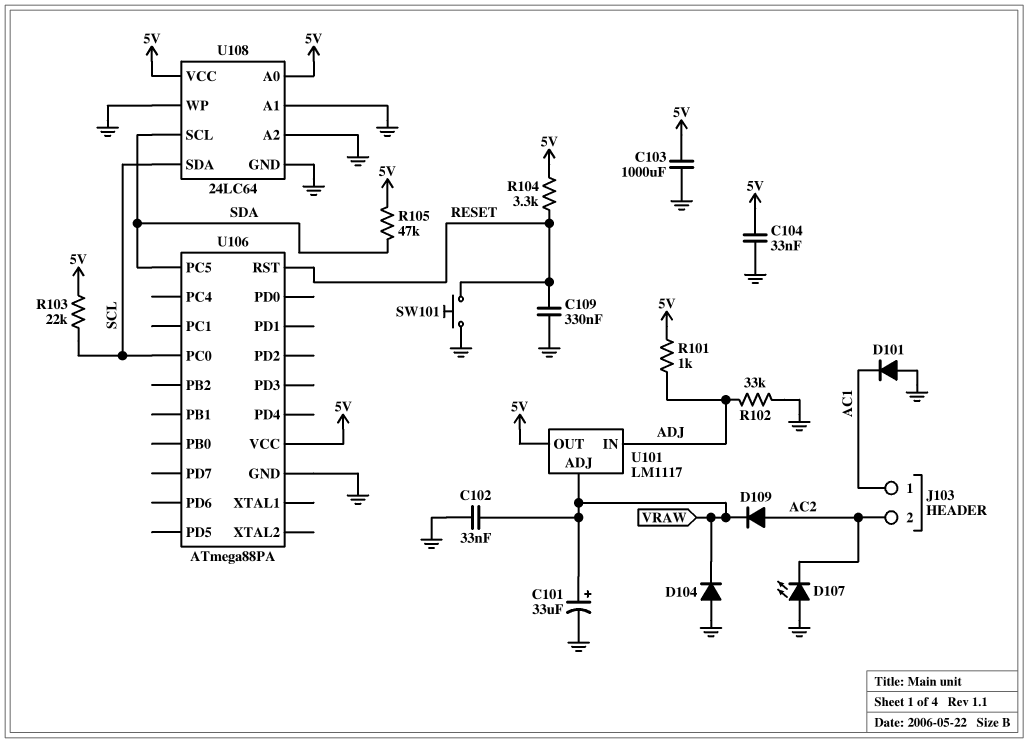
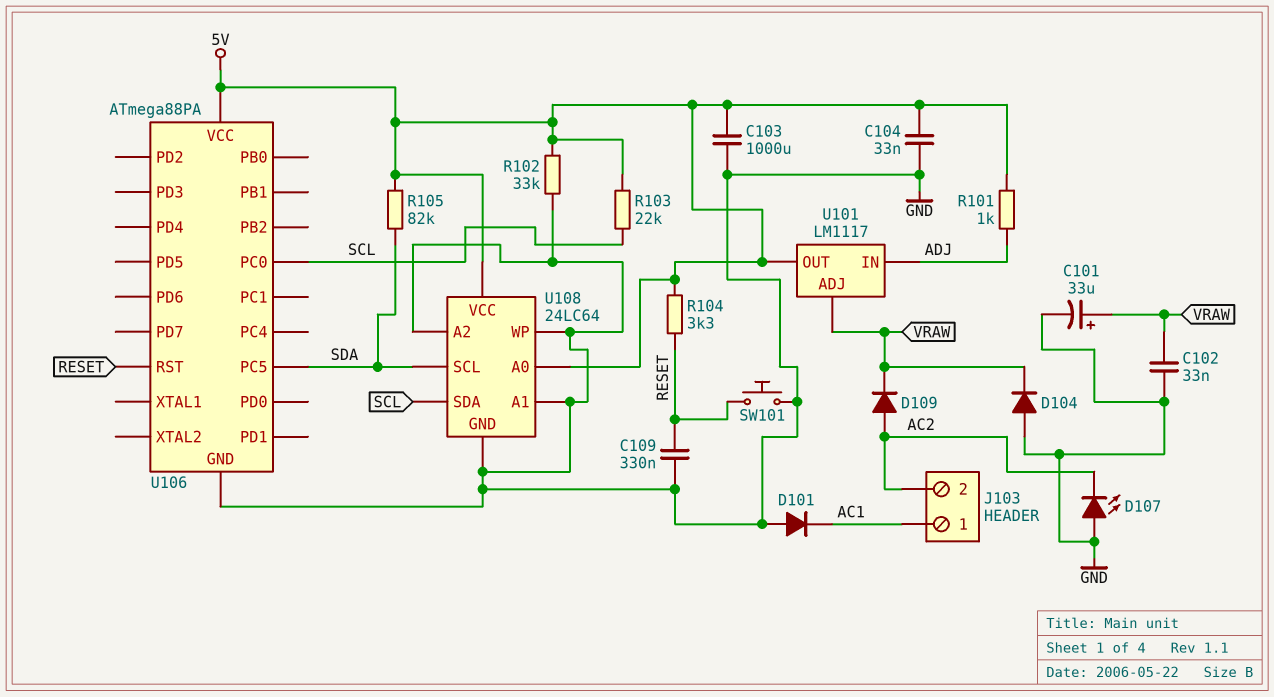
R102: 33k (ADJ, GND) -> 33k (5V, GND)
R105: 47k (5V, SDA) -> 82k (5V, SDA)

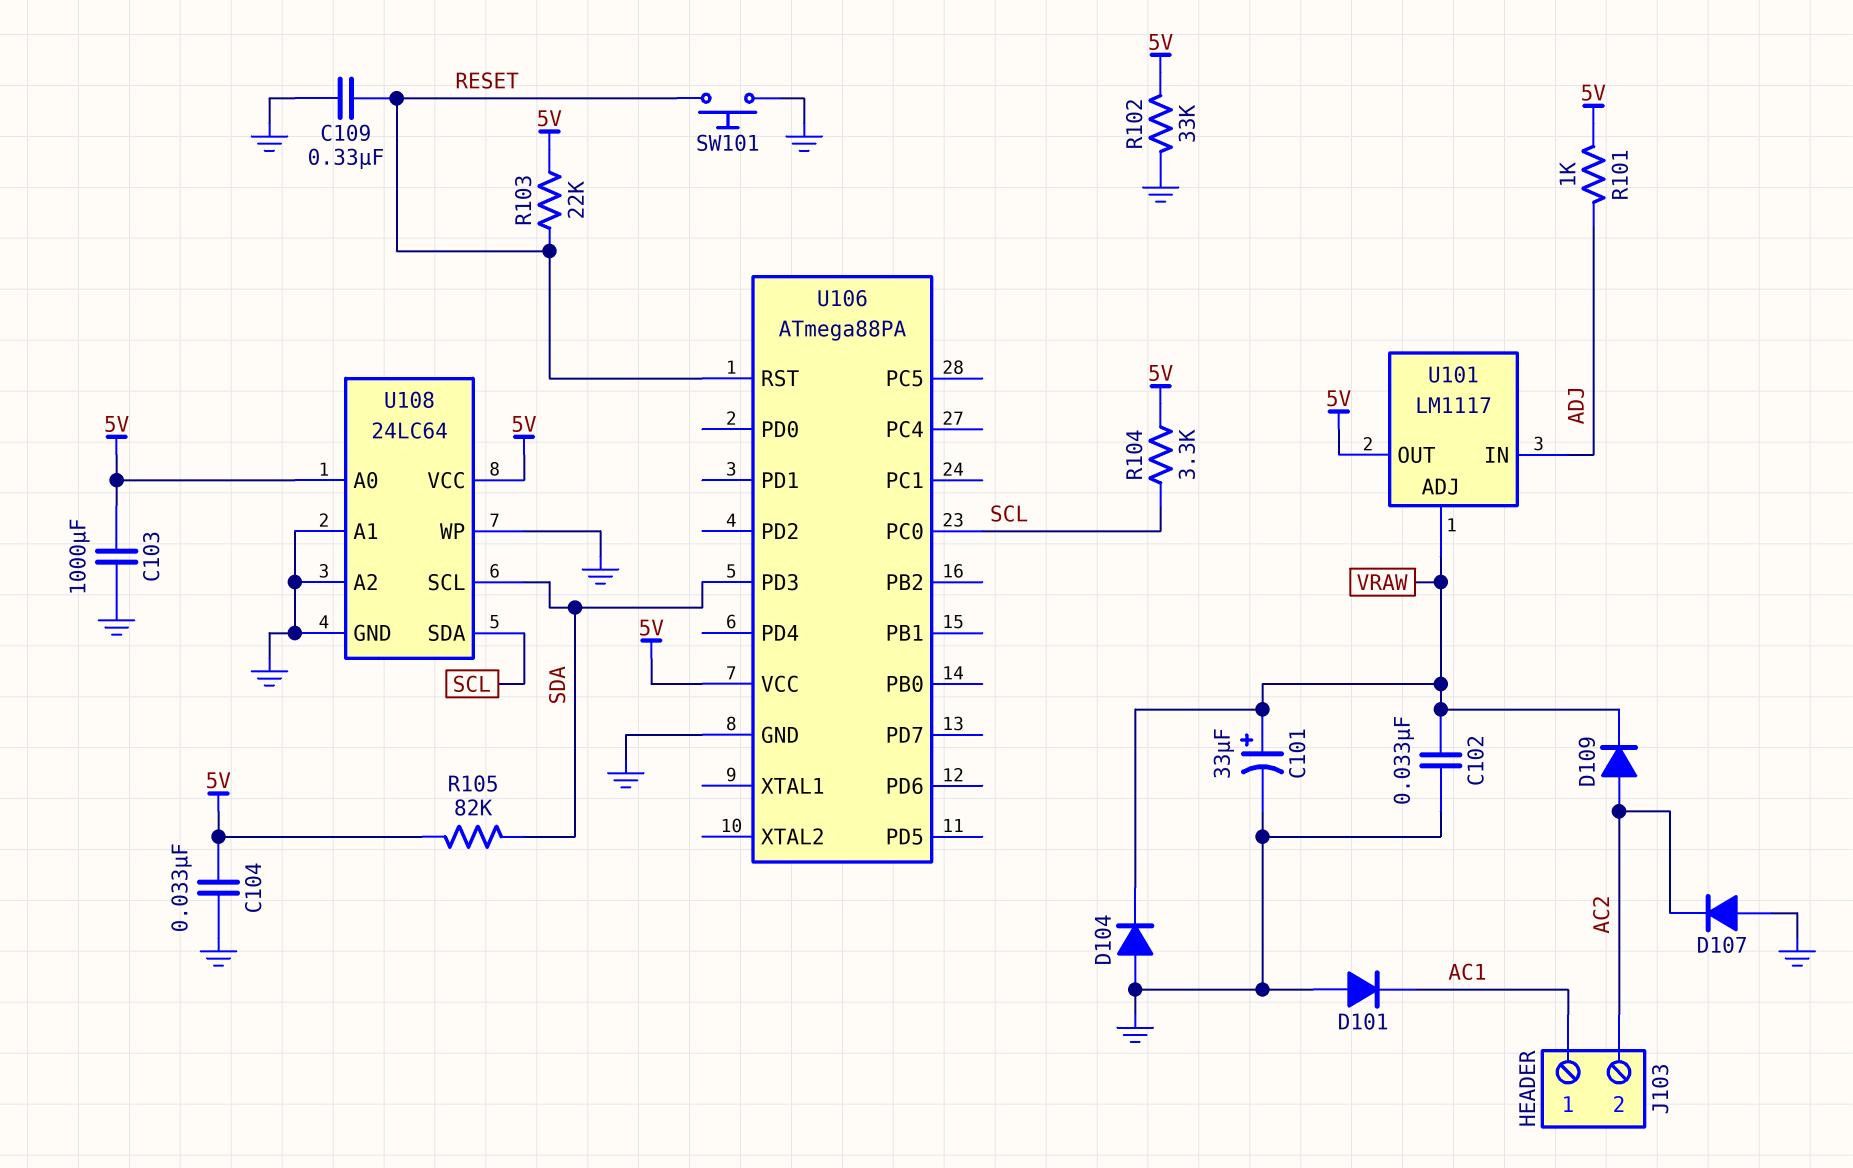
D107: LED (A GND, K AC2) -> diode (A GND, K AC2)
R103: 22k (5V, SCL) -> 22k (5V, RESET)
R104: 3.3k (5V, RESET) -> 3.3k (5V, SCL)
U106 pin PC5: SDA -> none
U106 pin PD3: none -> SDA

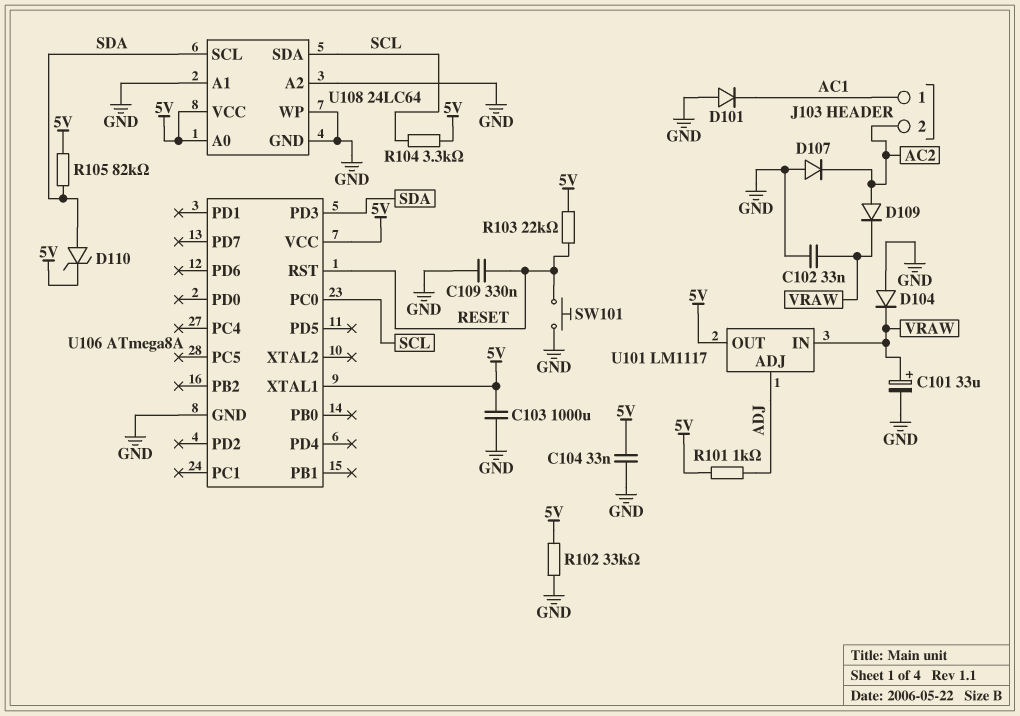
D110: none -> zener (A SDA, K 5V)
U101 pin ADJ: VRAW -> ADJ
U101 pin IN: ADJ -> VRAW
U106: ATmega88PA -> ATmega8A
U106 pin XTAL1: none -> 5V

